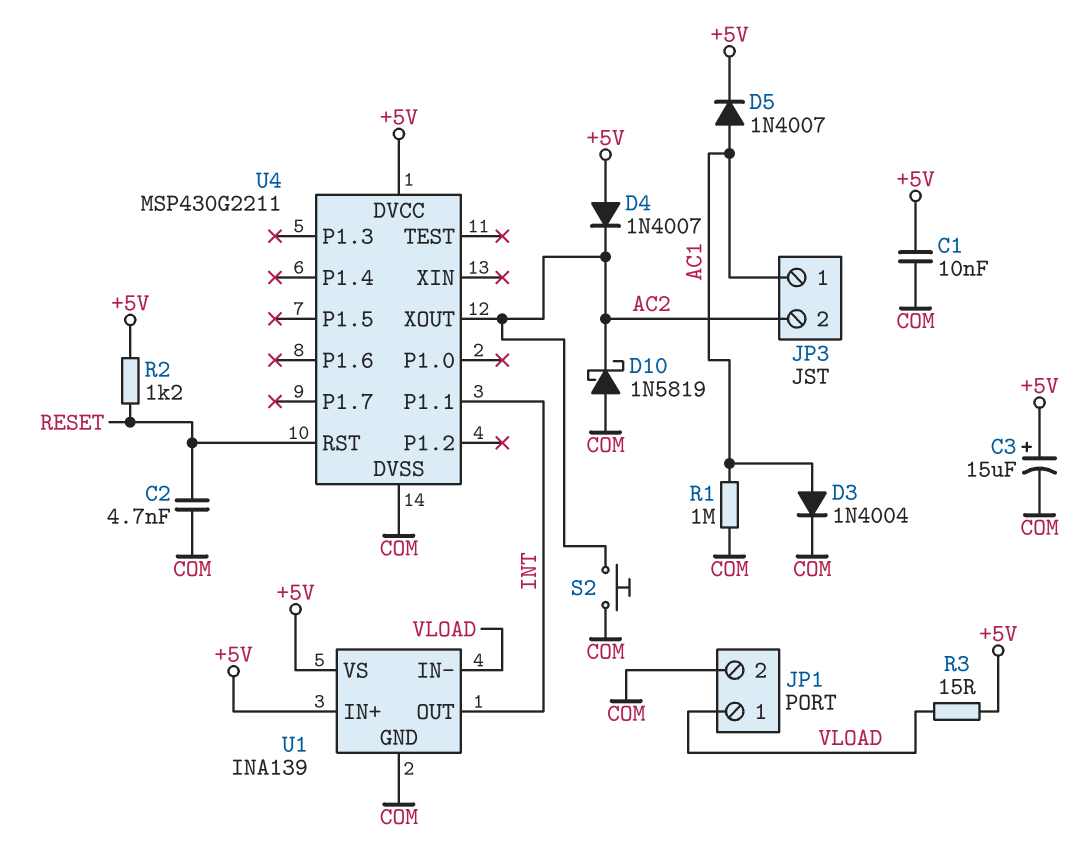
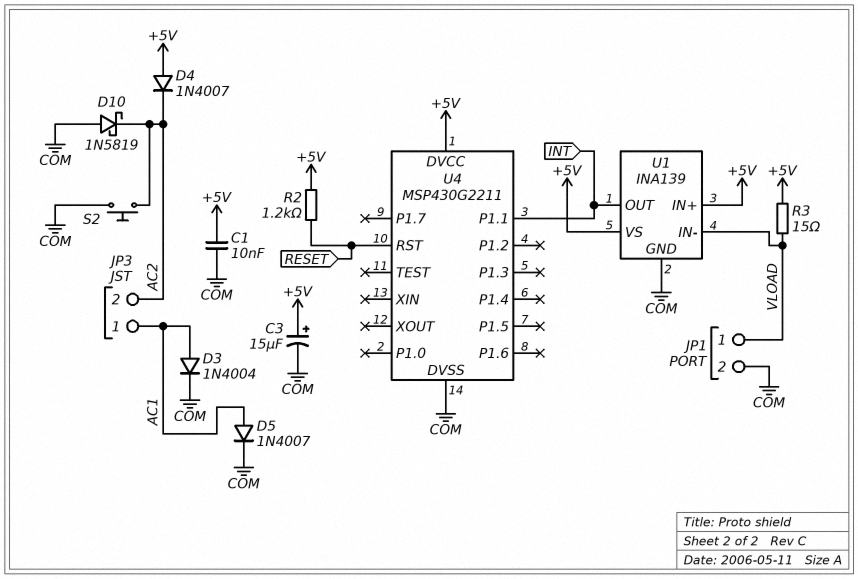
C2: 4.7nF (COM, RESET) -> none
D5: diode 1N4007 (A AC1, K +5V) -> diode 1N4007 (A AC1, K COM)
R1: 1M (AC1, COM) -> none
U4 pin XOUT: AC2 -> none

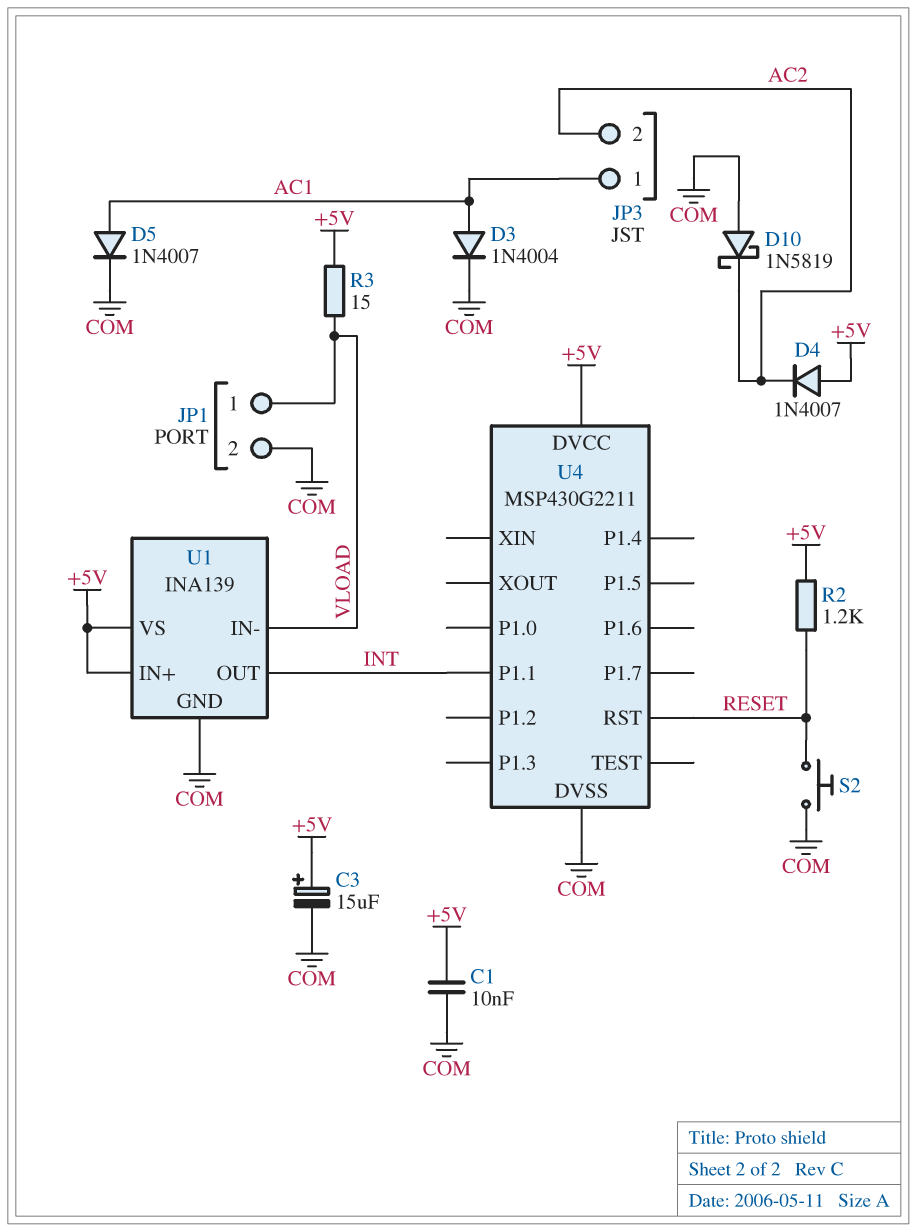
S2: button (AC2, COM) -> button (COM, RESET)

